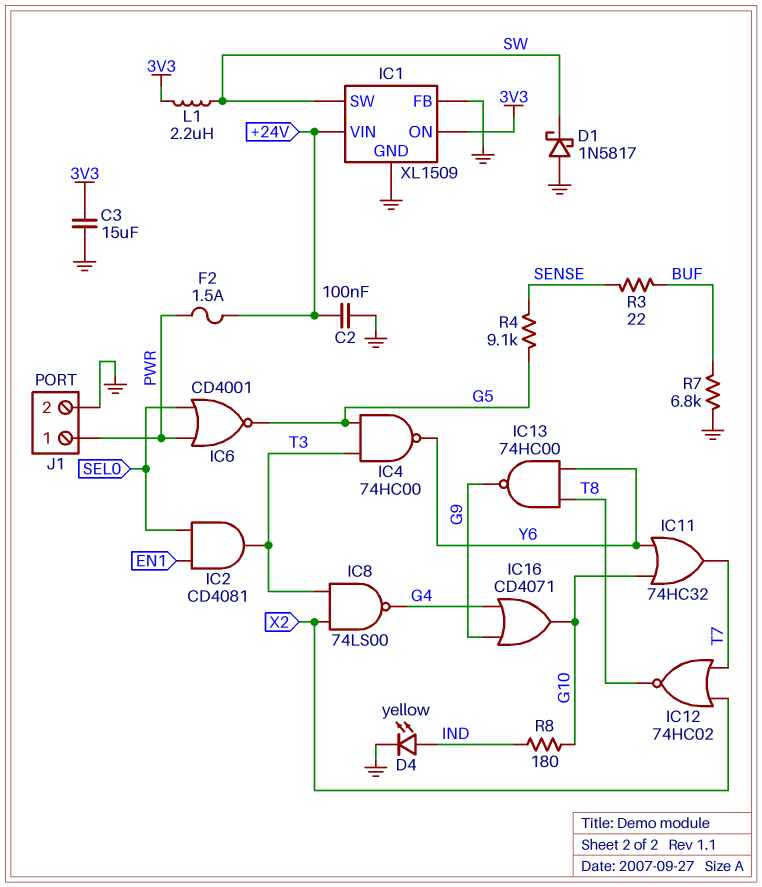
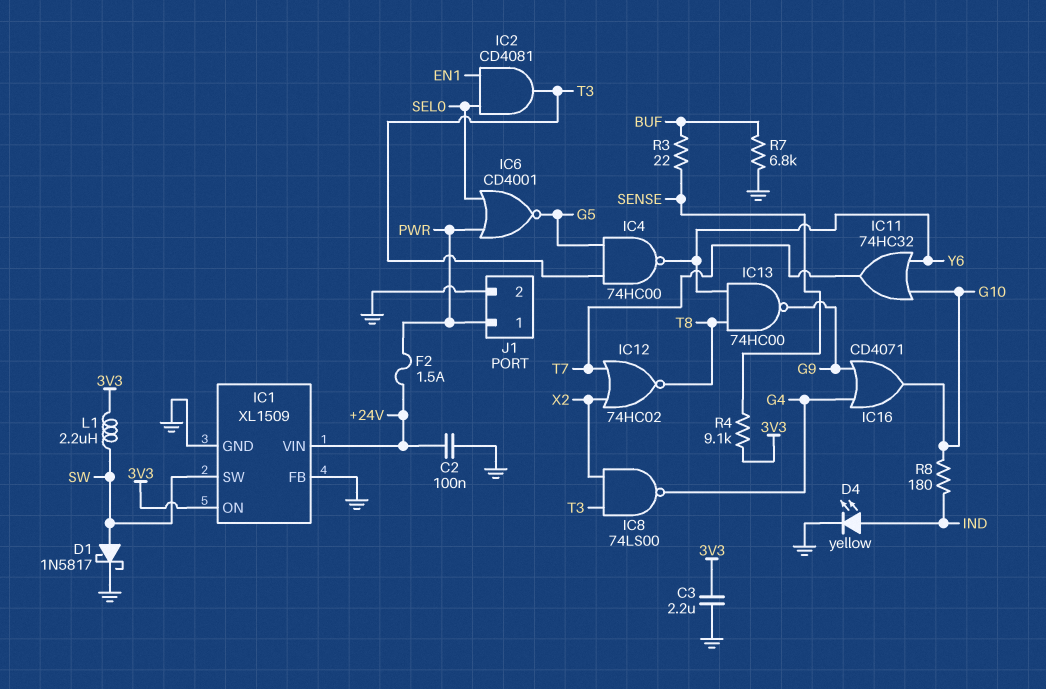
C3: 15uF (3V3, GND) -> 2.2uF (3V3, GND)
D1: schottky 1N5817 (A GND, K SW) -> schottky 1N5817 (A SW, K GND)
R4: 9.1k (G5, SENSE) -> 9.1k (3V3, SENSE)

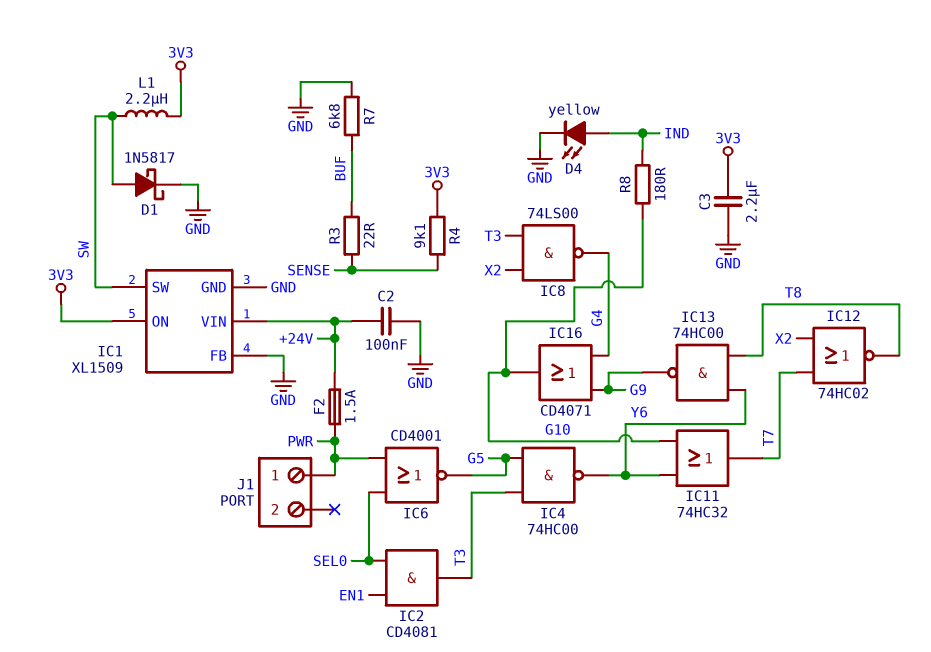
J1 pin 2: GND -> none

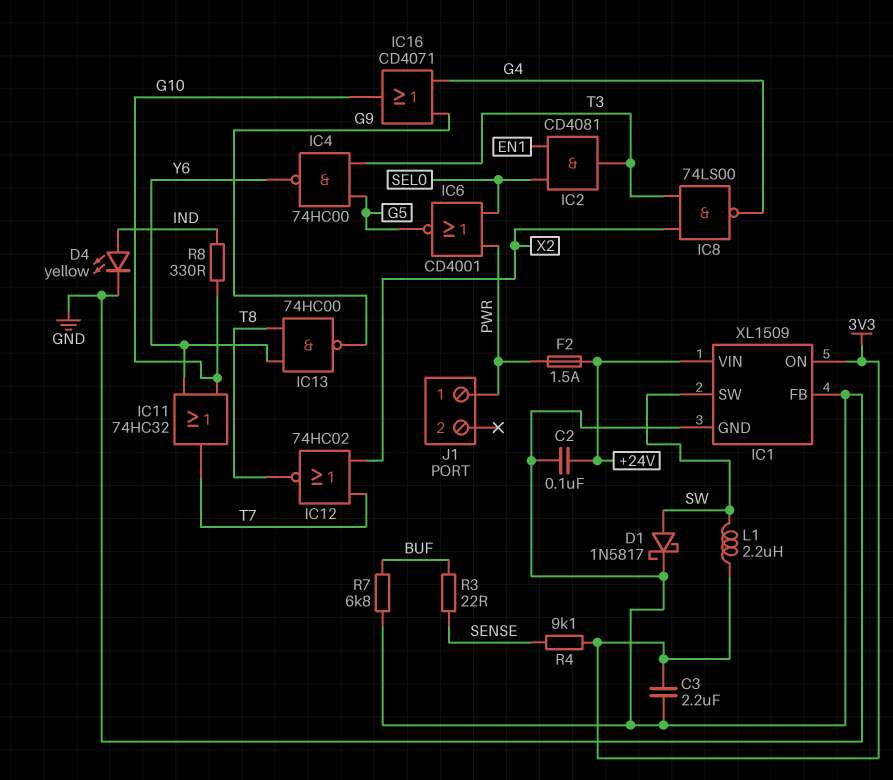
R8: 180 (G10, IND) -> 330 (G10, IND)

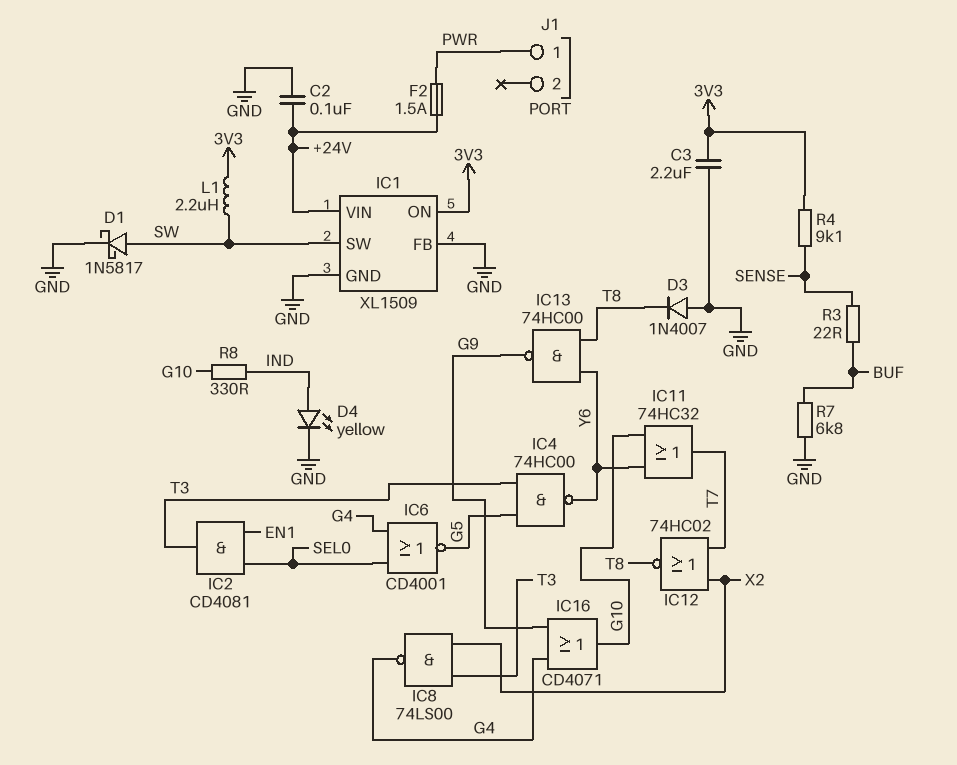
D3: none -> diode 1N4007 (A GND, K T8)
IC6: NOR CD4001 (in PWR, in SEL0, out G5) -> NOR CD4001 (in G4, in SEL0, out G5)

